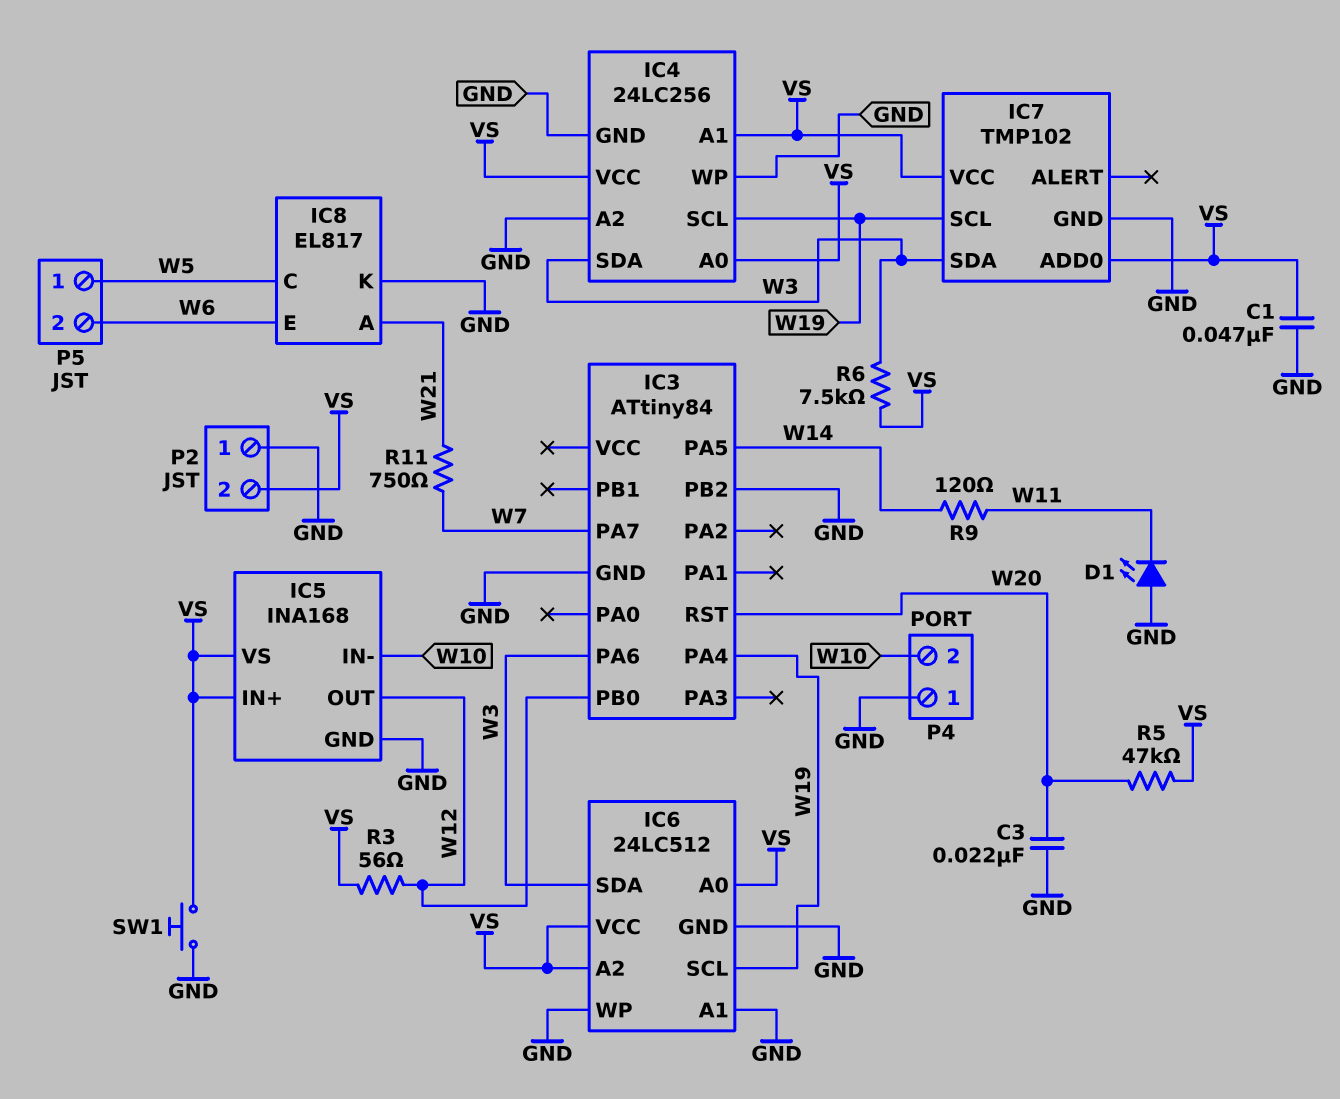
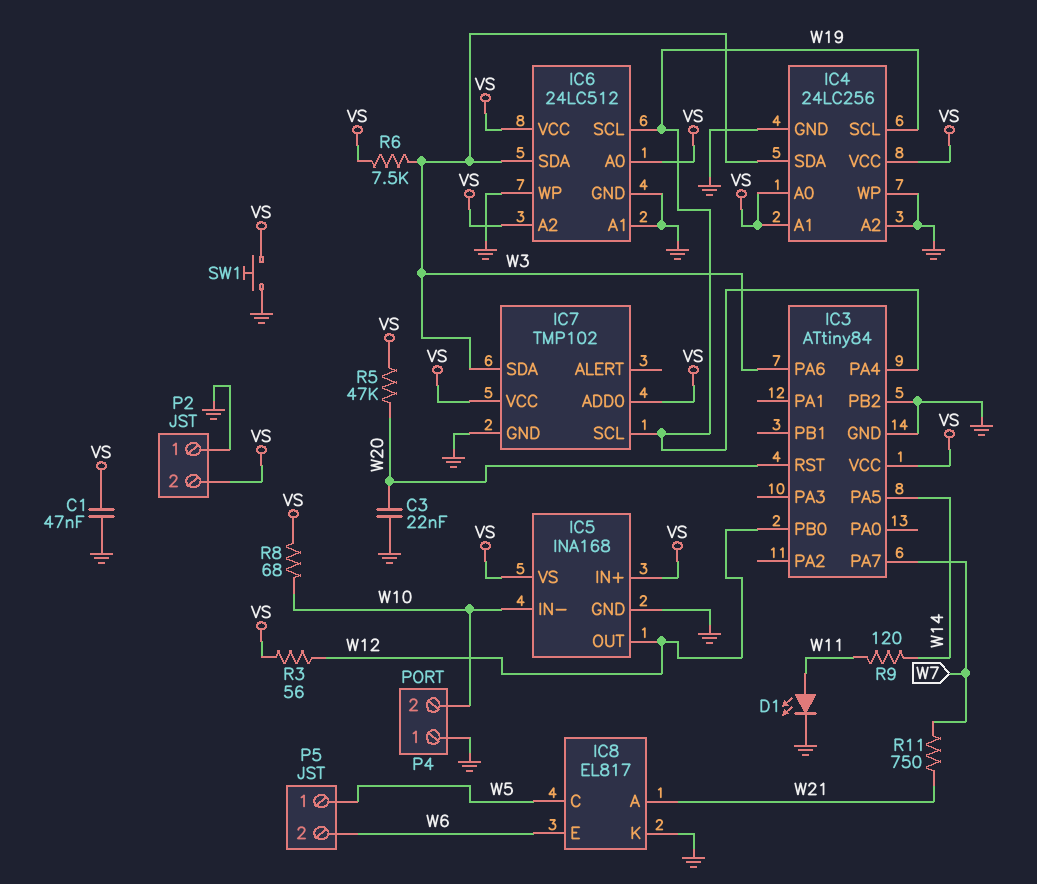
D1: LED (A GND, K W11) -> LED (A W11, K GND)
IC3 pin VCC: none -> VS
R8: none -> 68 (VS, W10)

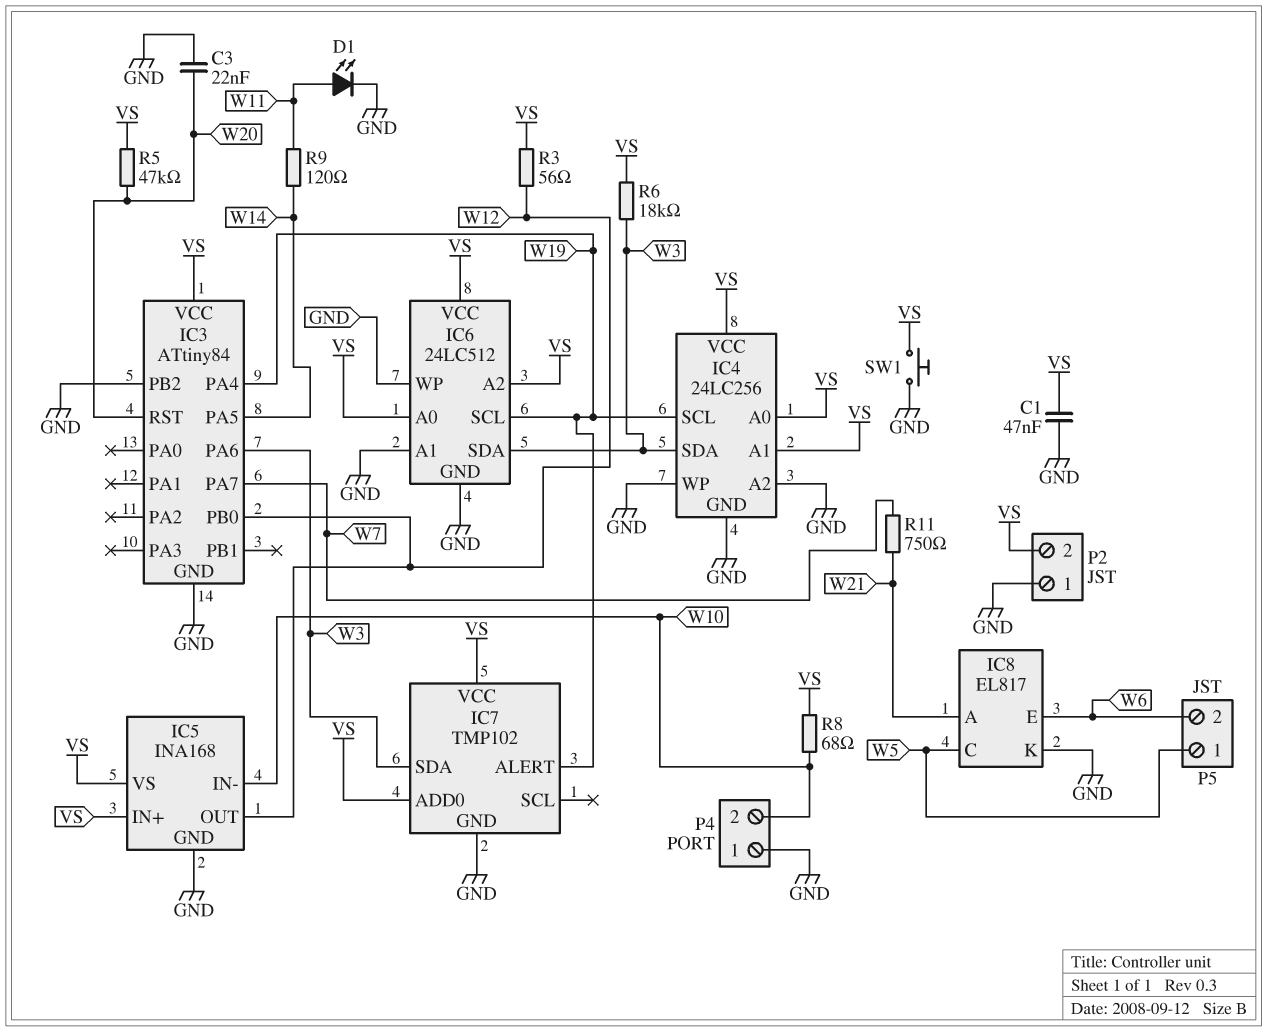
IC7 pin ALERT: none -> W19
IC7 pin SCL: W19 -> none
R6: 7.5k (VS, W3) -> 18k (VS, W3)

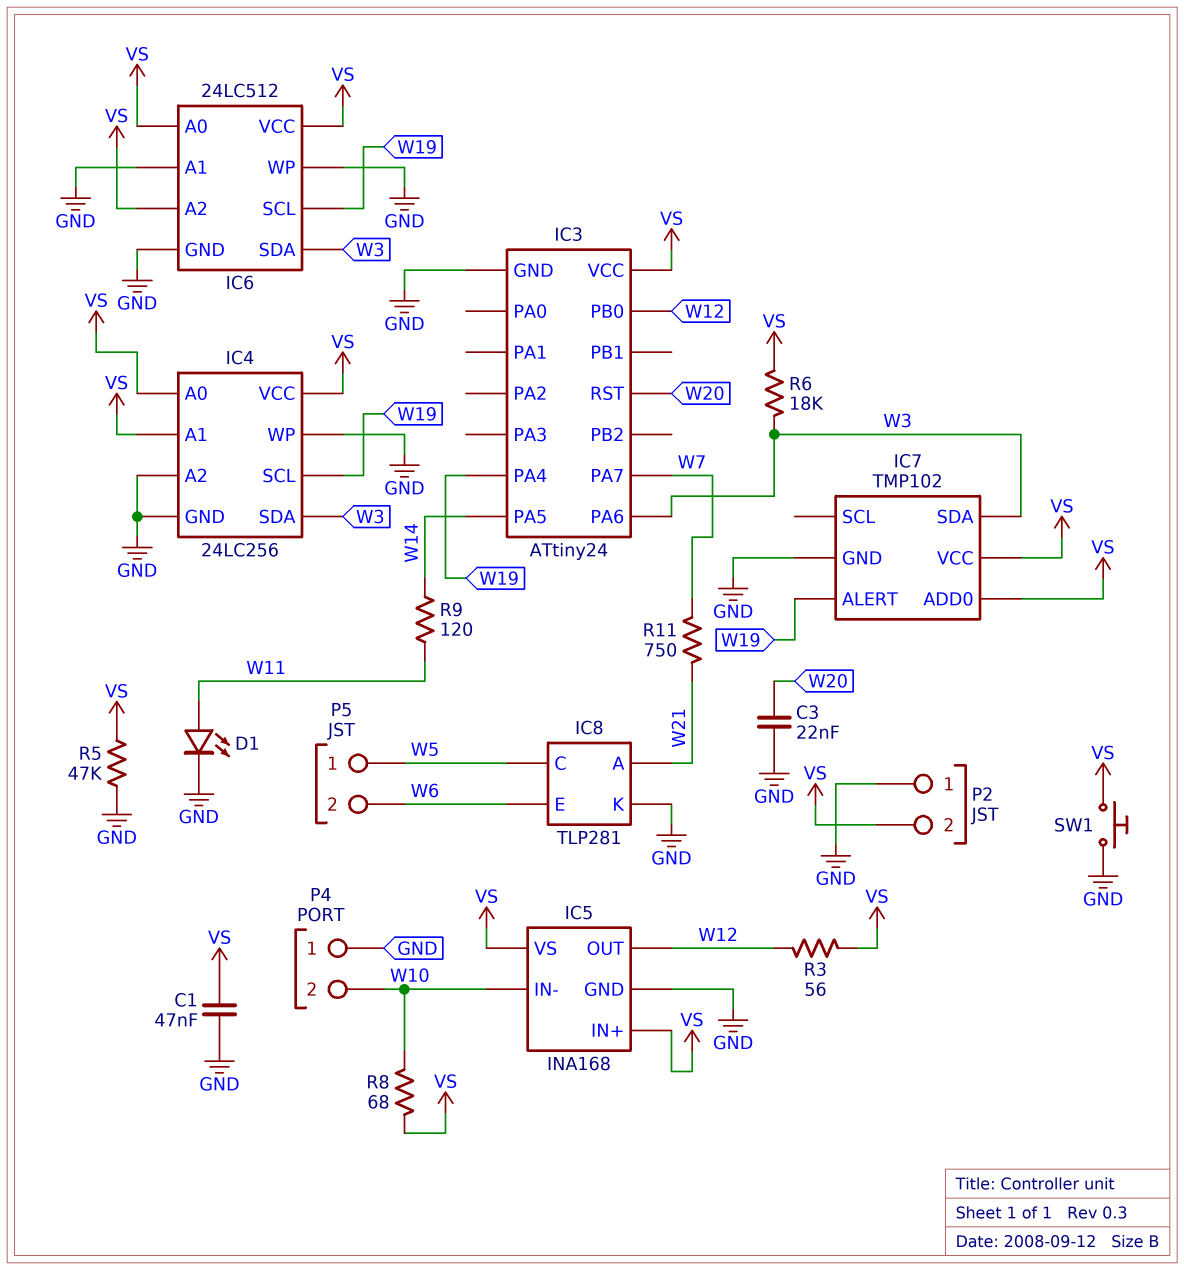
IC3: ATtiny84 -> ATtiny24
IC3 pin PB2: GND -> none
IC8: EL817 -> TLP281
R5: 47k (VS, W20) -> 47k (GND, VS)

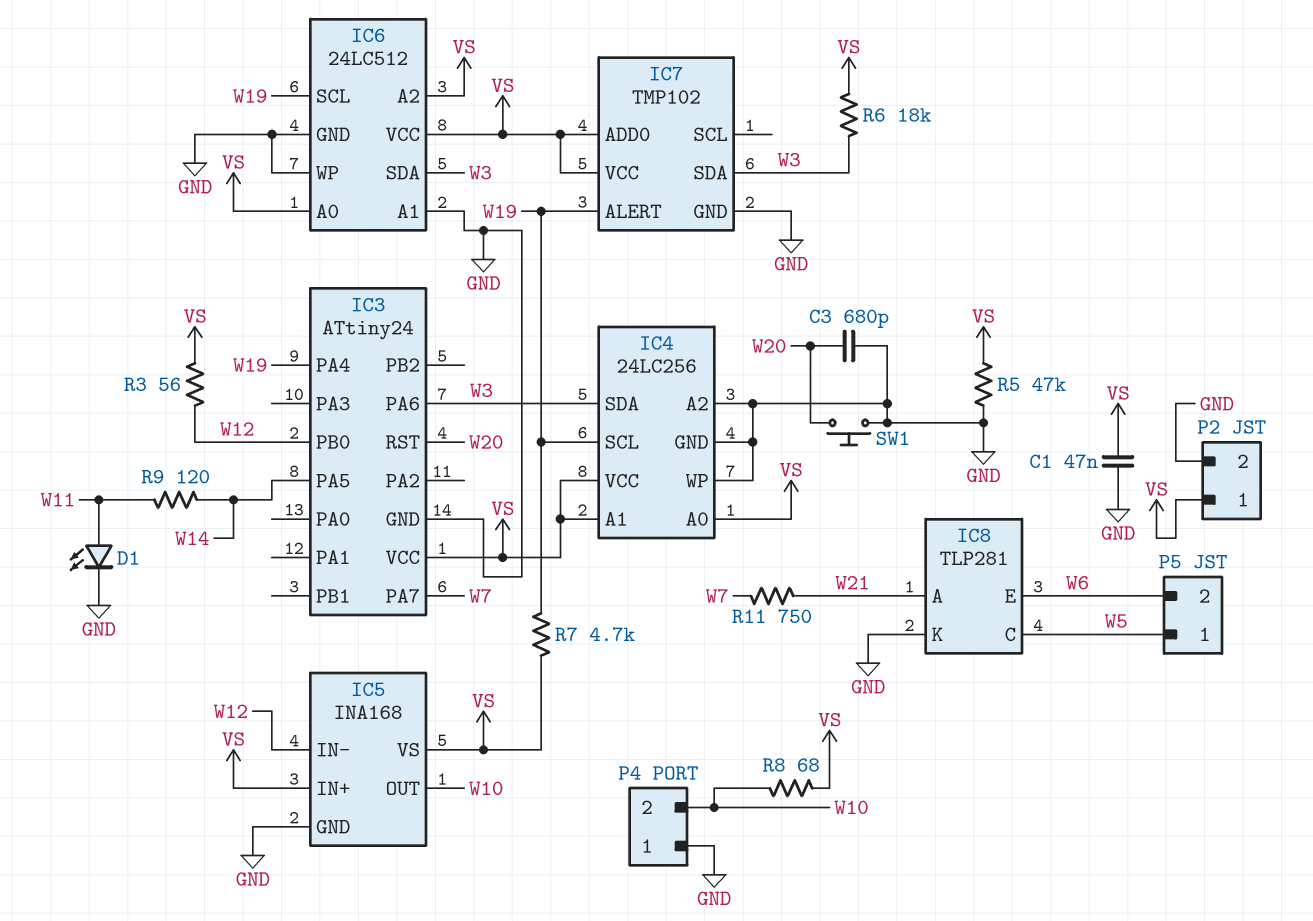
C3: 22nF (GND, W20) -> 680pF (GND, W20)
IC5 pin IN-: W10 -> W12
IC5 pin OUT: W12 -> W10
P2 pin 1: GND -> VS
P2 pin 2: VS -> GND
R7: none -> 4.7k (VS, W19)
SW1: button (GND, VS) -> button (GND, W20)

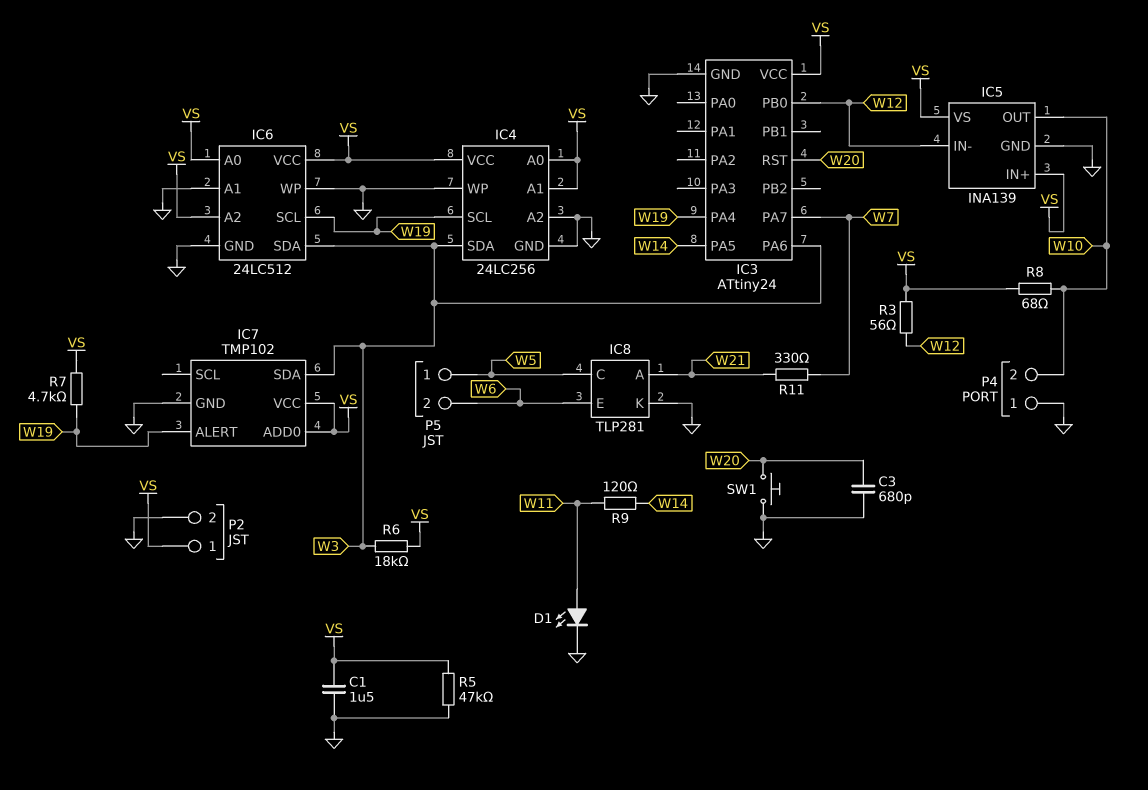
C1: 47nF (GND, VS) -> 1.5uF (GND, VS)
IC5: INA168 -> INA139
R11: 750 (W7, W21) -> 330 (W7, W21)

